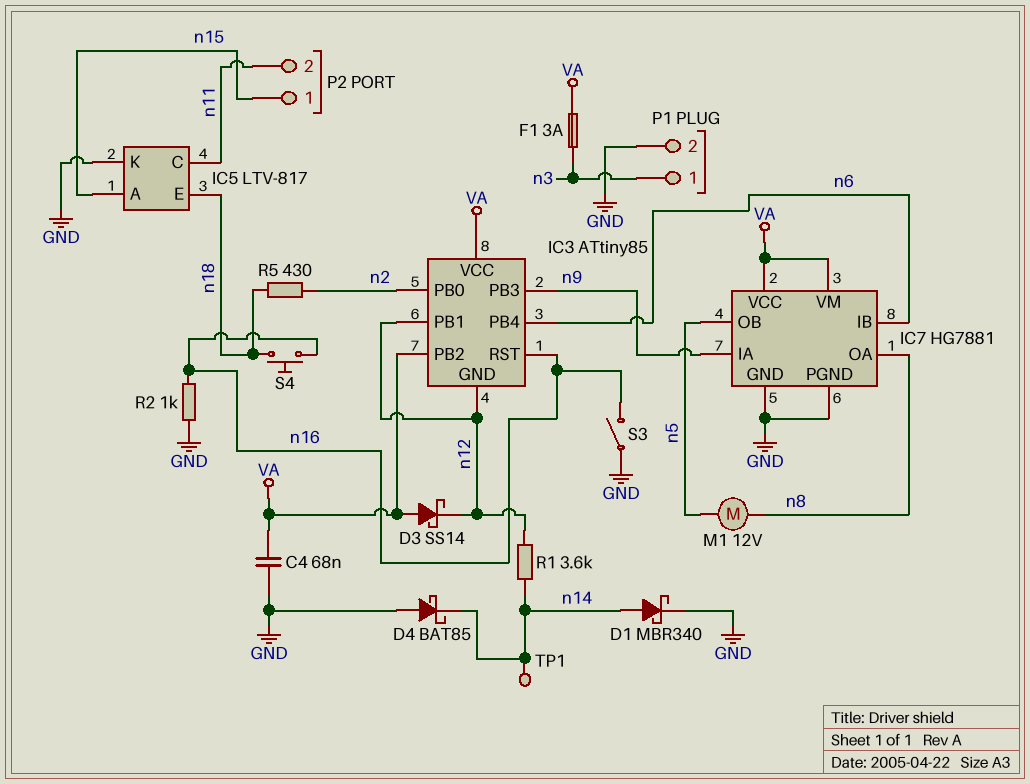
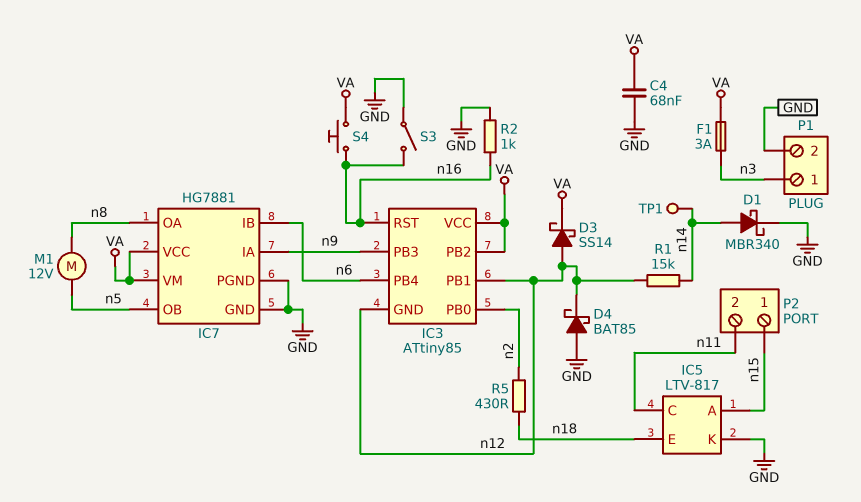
D3: schottky SS14 (A VA, K n12) -> schottky SS14 (A n12, K VA)
D4: schottky BAT85 (A GND, K n14) -> schottky BAT85 (A GND, K n12)
R1: 3.6k (n12, n14) -> 15k (n12, n14)
S4: button (n16, n18) -> button (VA, n16)

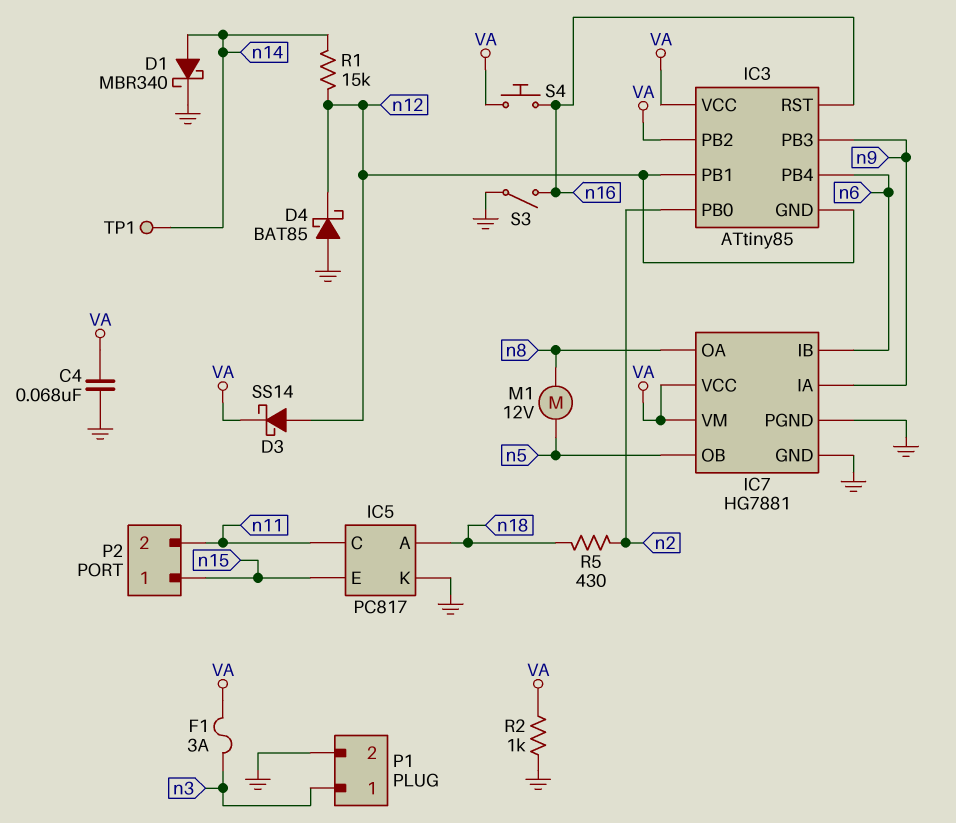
IC5: LTV-817 -> PC817
IC5 pin A: n15 -> n18
IC5 pin E: n18 -> n15
R2: 1k (GND, n16) -> 1k (GND, VA)

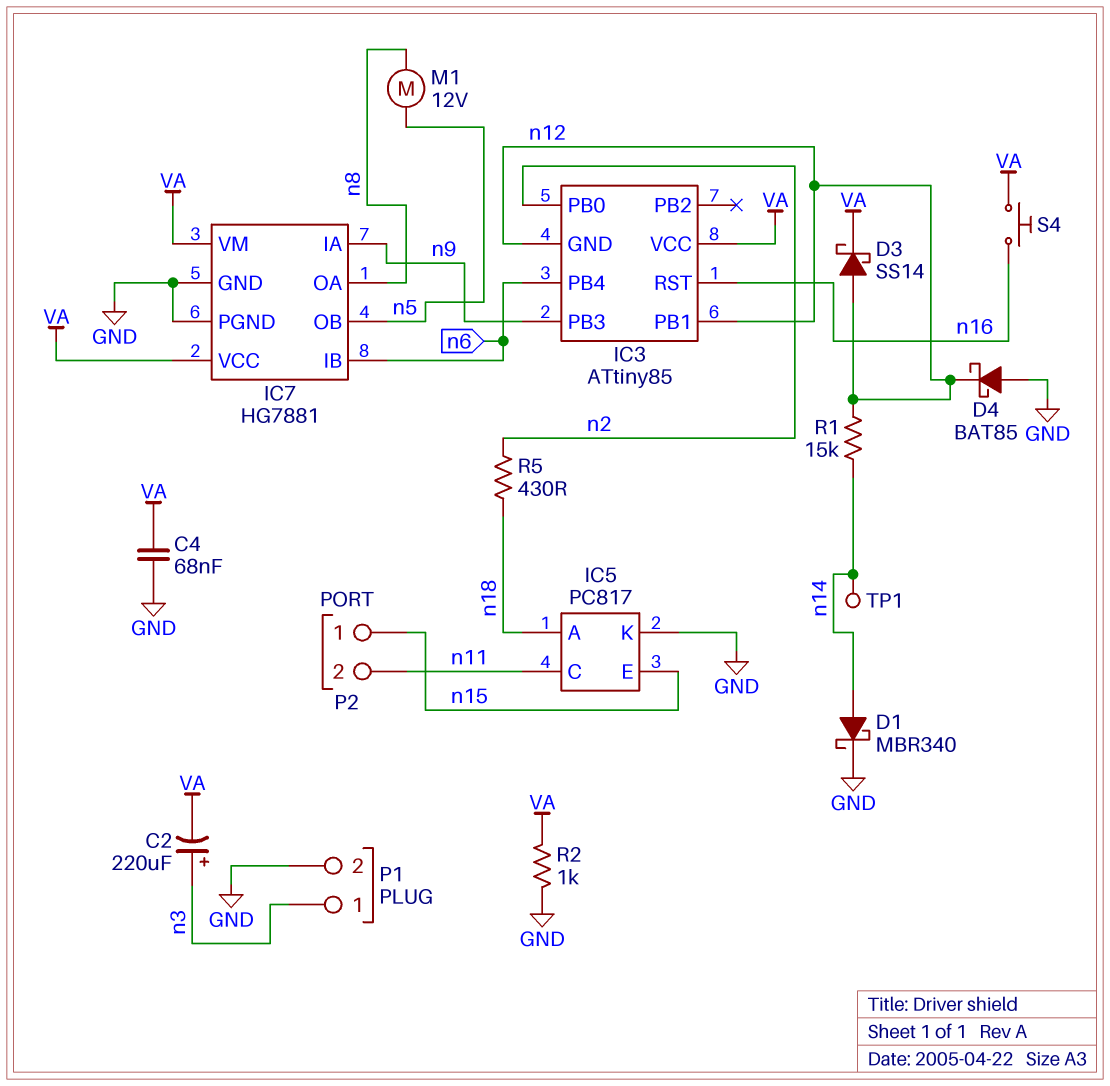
C2: none -> 220uF (plus n3, minus VA)
F1: 3A (VA, n3) -> none
IC3 pin PB2: VA -> none
S3: switch (GND, n16) -> none

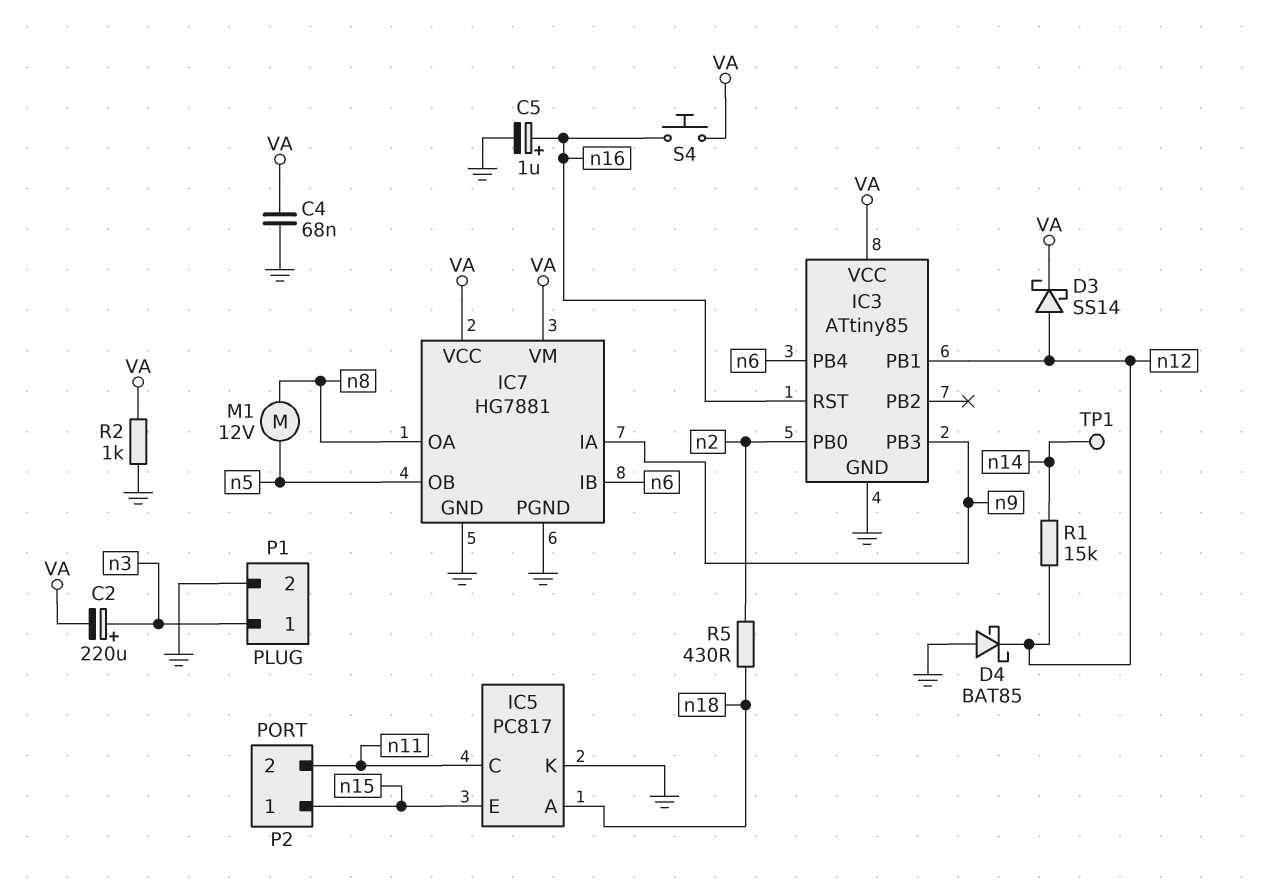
C5: none -> 1uF (plus n16, minus GND)
D1: schottky MBR340 (A n14, K GND) -> none
IC3 pin GND: n12 -> GND

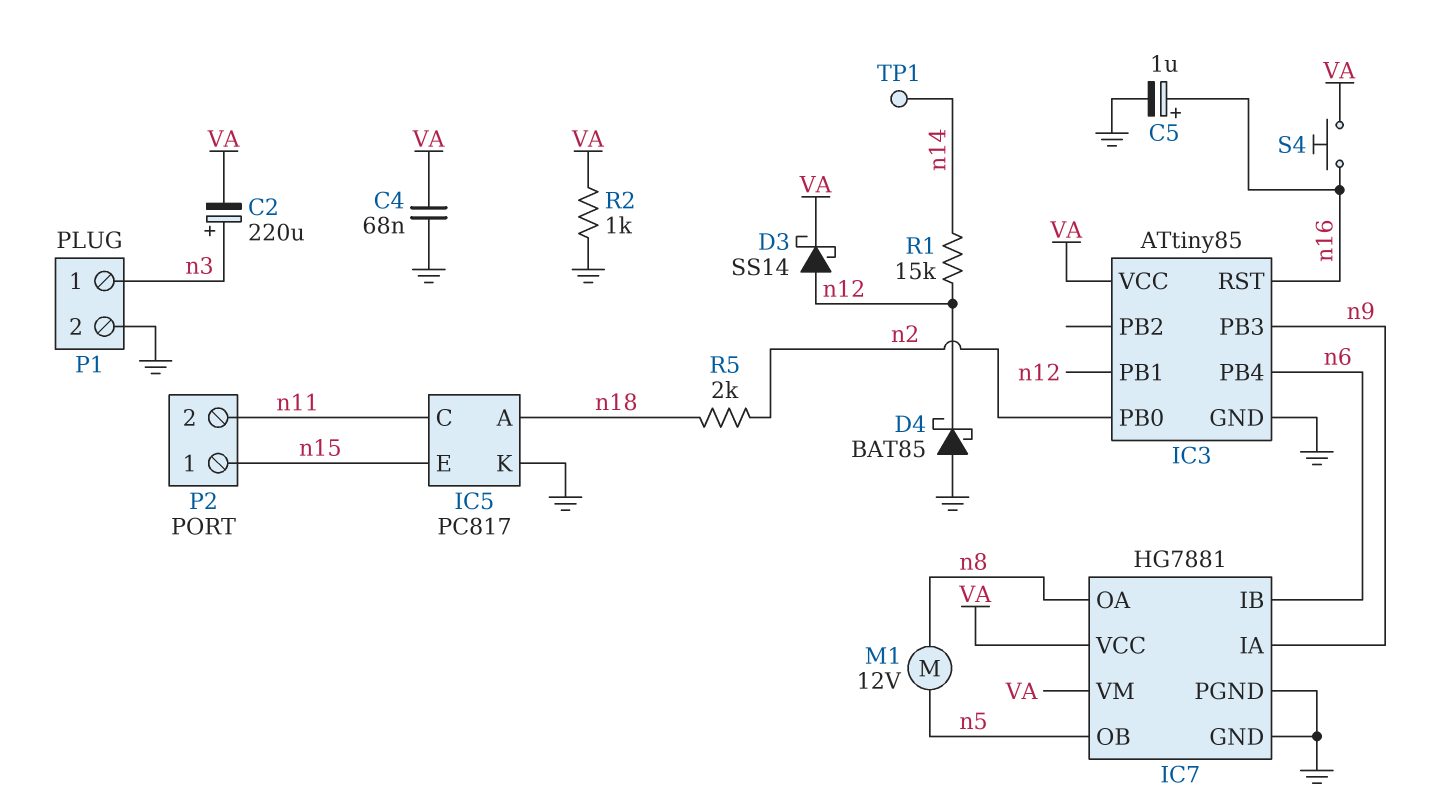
R5: 430 (n2, n18) -> 2k (n2, n18)

